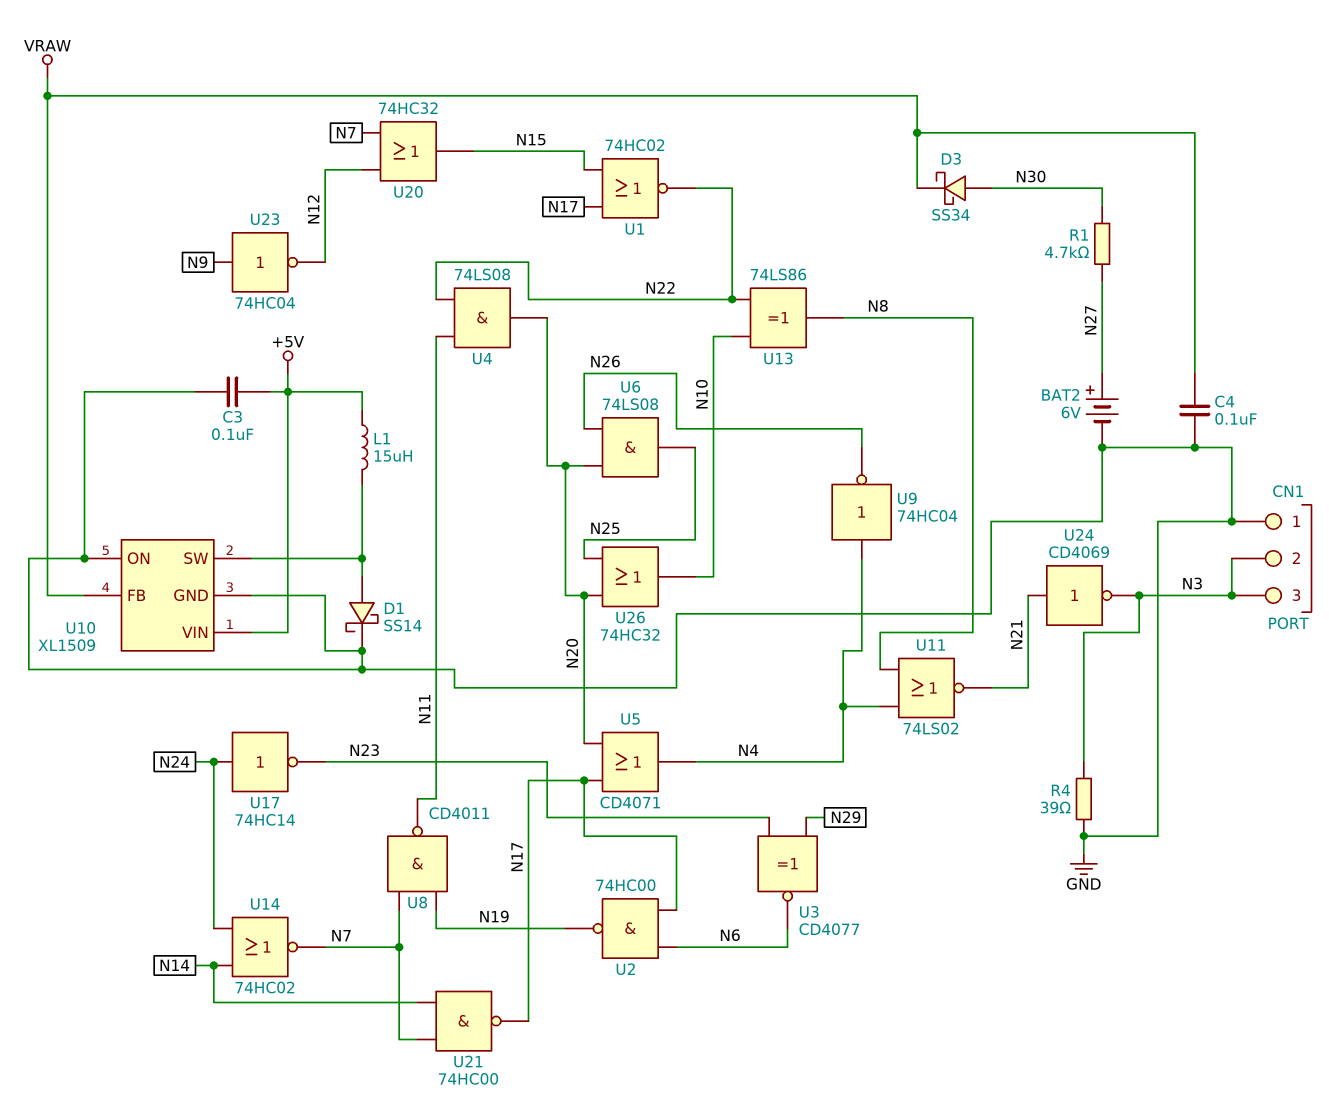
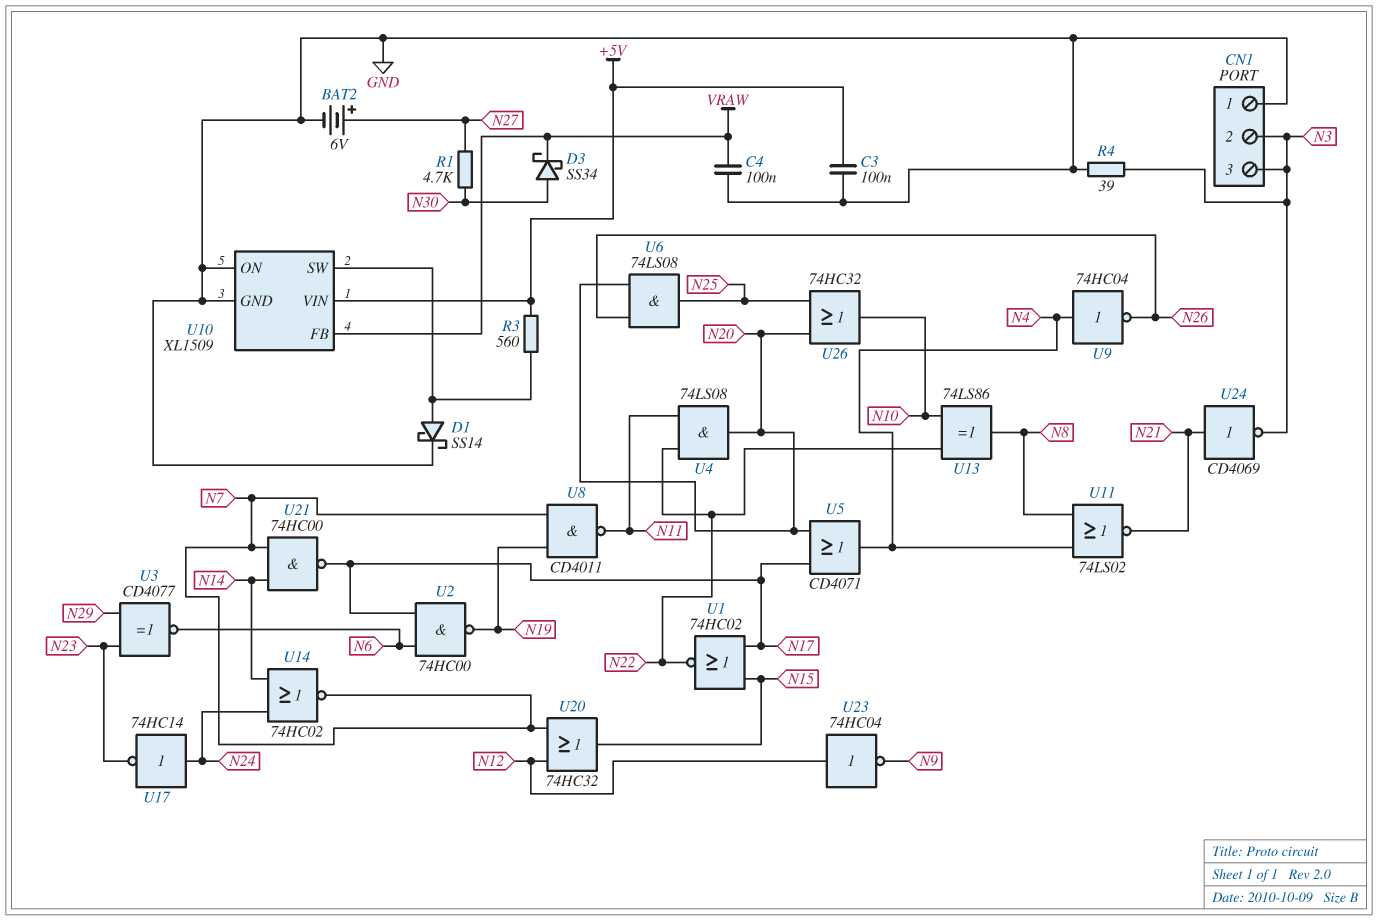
L1: 15uH (+5V, U10/SW) -> none
R3: none -> 560 (+5V, U10/SW)
U23: NOT 74HC04 (in N9, out N12) -> NOT 74HC04 (in N12, out N9)

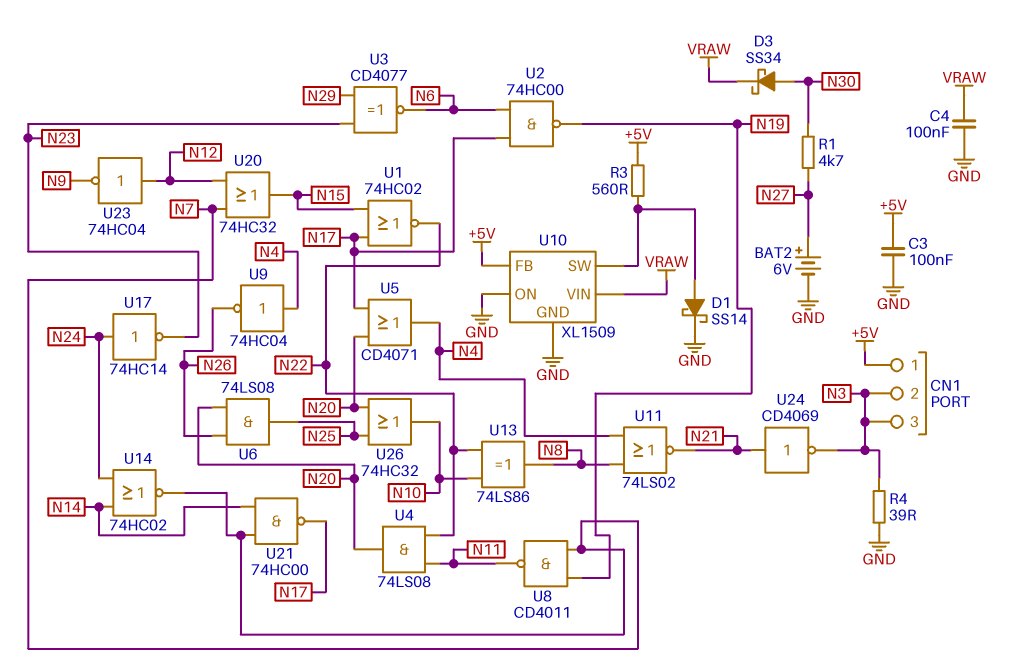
CN1 pin 1: GND -> +5V
U10 pin FB: VRAW -> +5V
U10 pin VIN: +5V -> VRAW

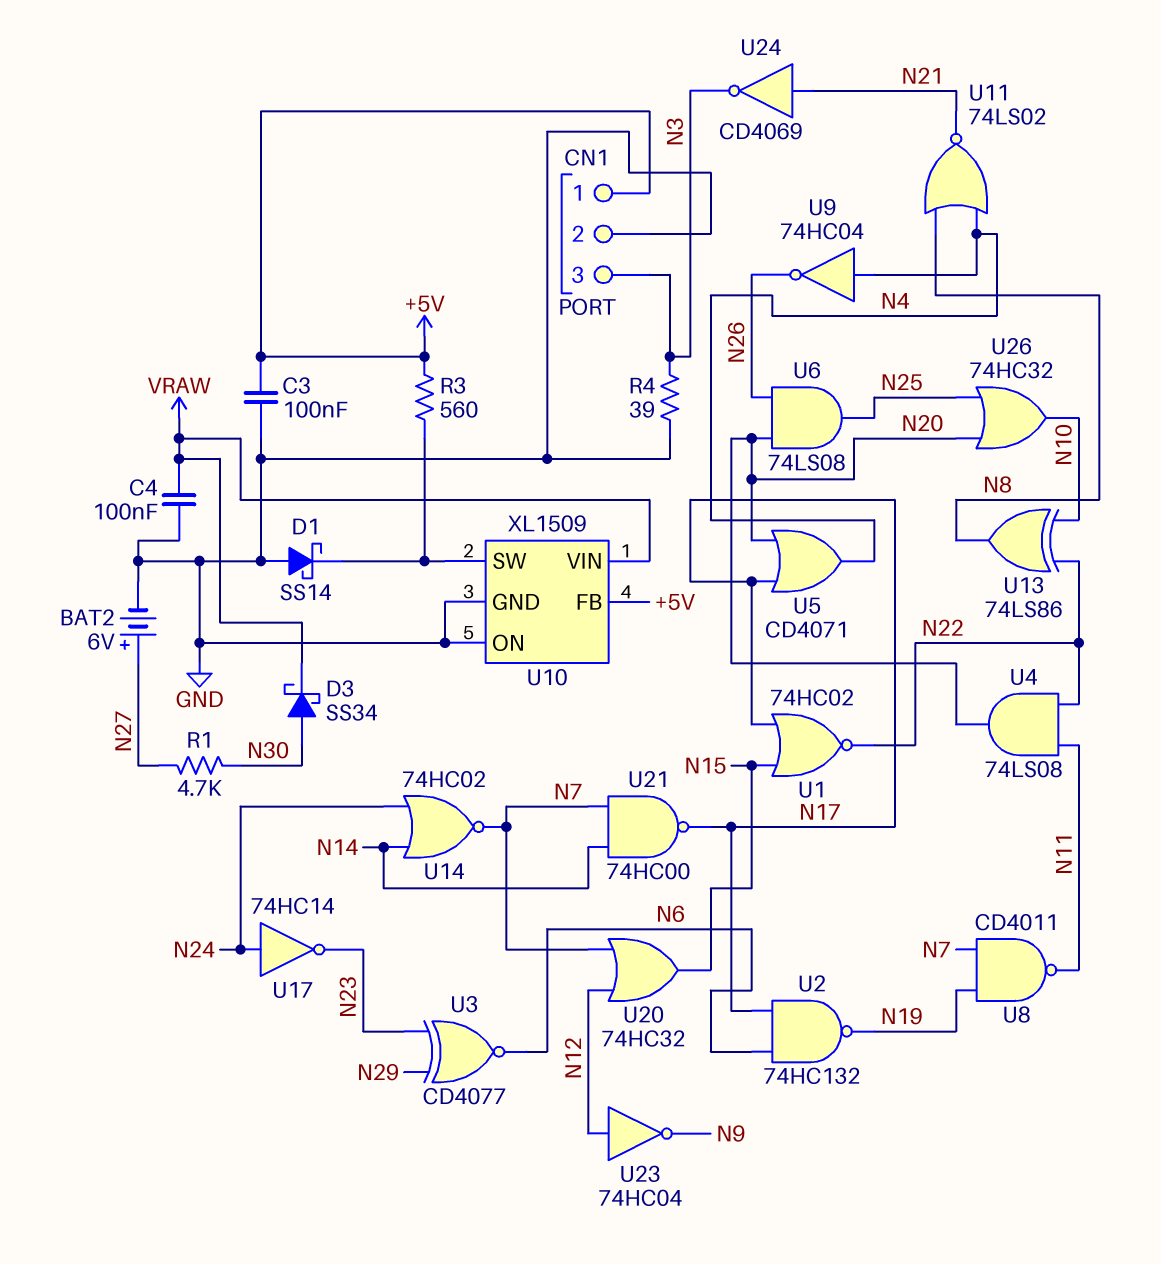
CN1 pin 2: N3 -> GND
D1: schottky SS14 (A U10/SW, K GND) -> schottky SS14 (A GND, K U10/SW)
U2: NAND 74HC00 (in N6, in N17, out N19) -> NAND 74HC132 (in N6, in N17, out N19)

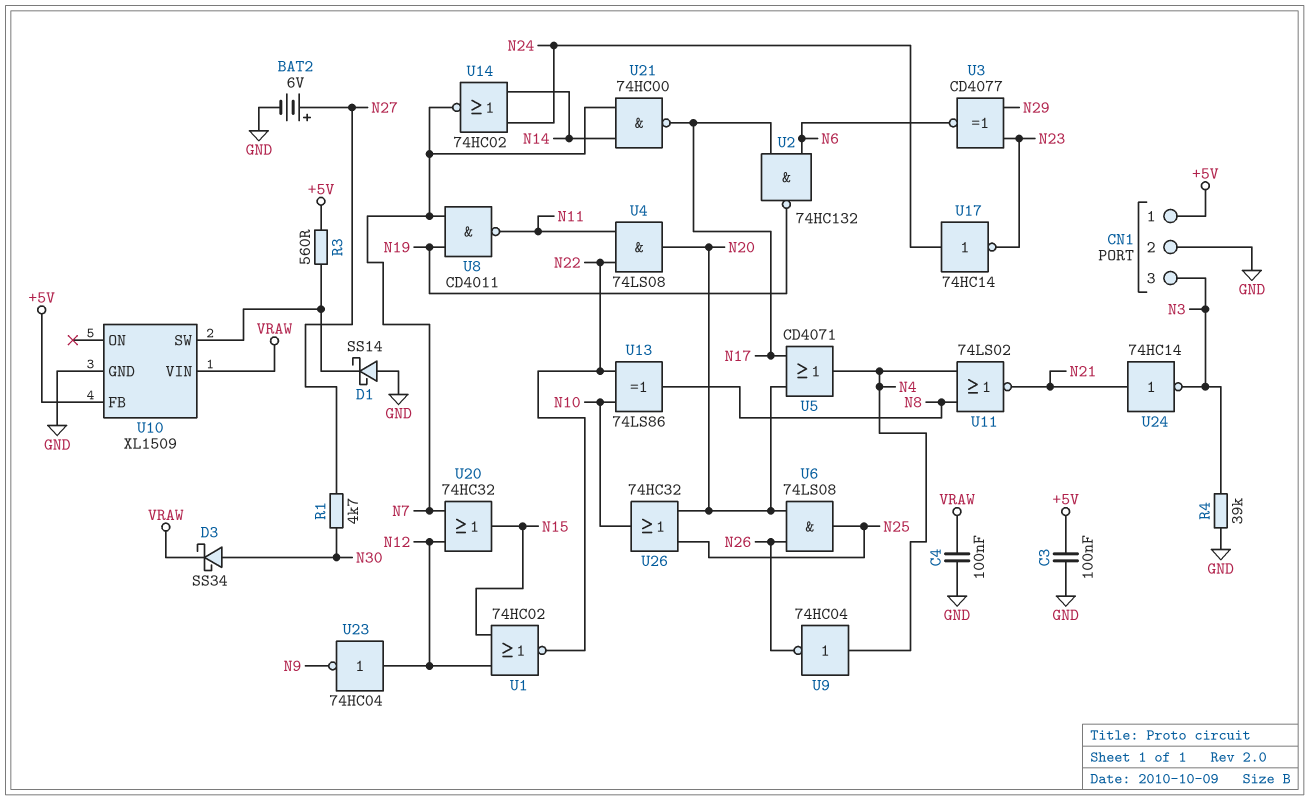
R4: 39 (GND, N3) -> 39k (GND, N3)
U1: NOR 74HC02 (in N15, in N17, out N22) -> NOR 74HC02 (in N12, in N15, out N22)
U10 pin ON: GND -> none
U24: NOT CD4069 (in N21, out N3) -> NOT 74HC14 (in N21, out N3)

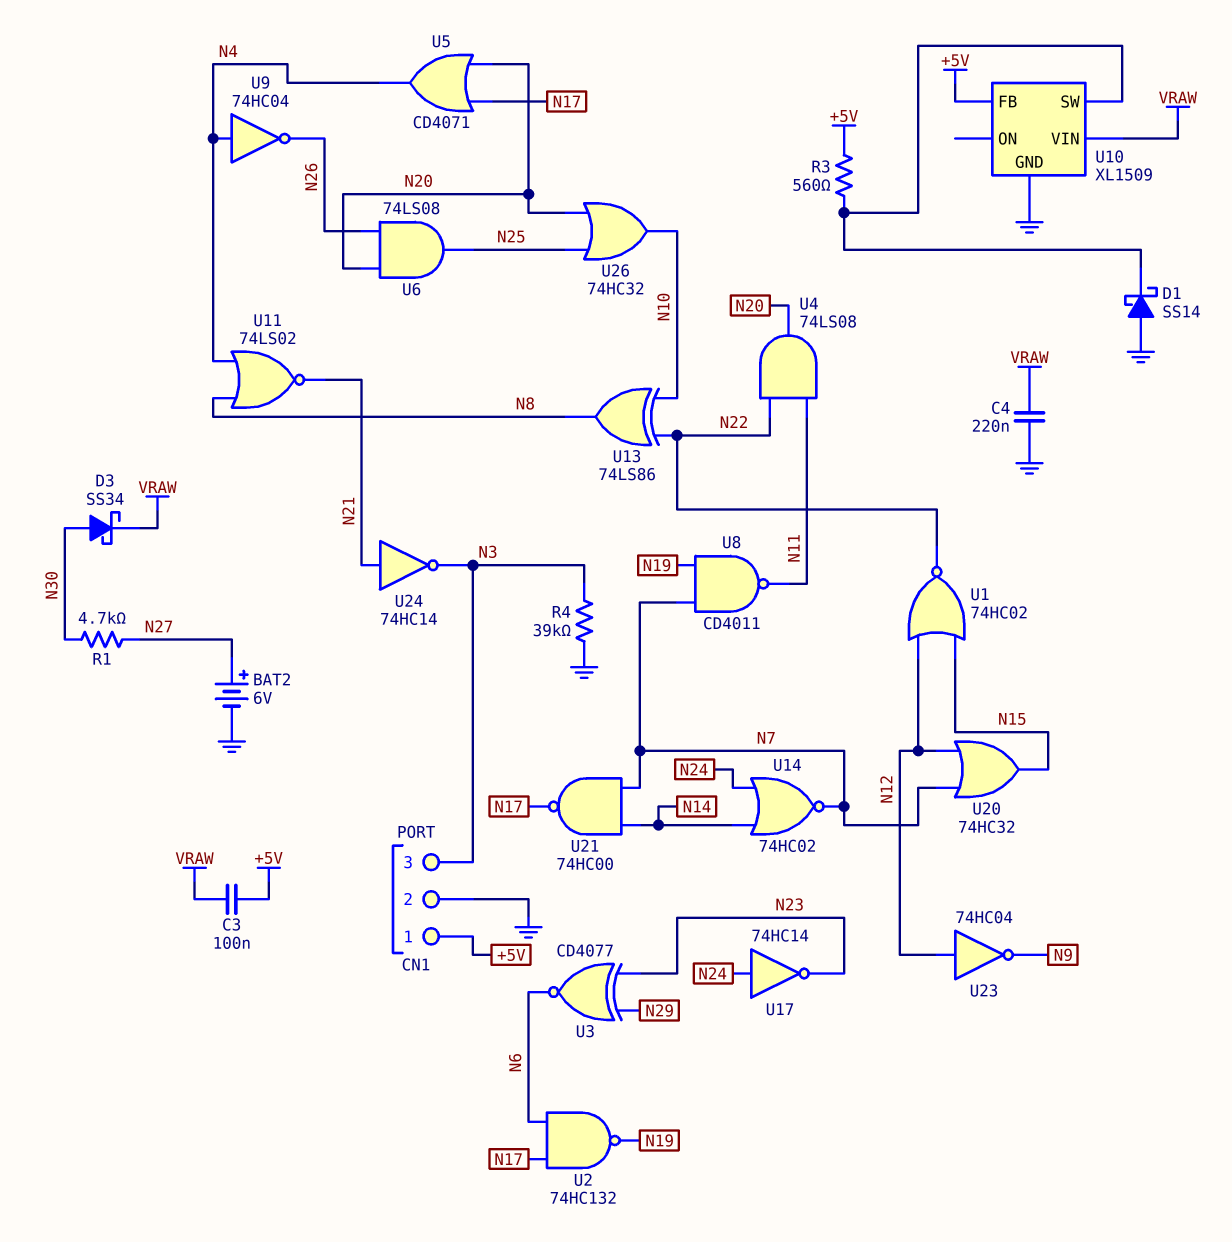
C3: 100nF (+5V, GND) -> 100nF (+5V, VRAW)
C4: 100nF (GND, VRAW) -> 220nF (GND, VRAW)

